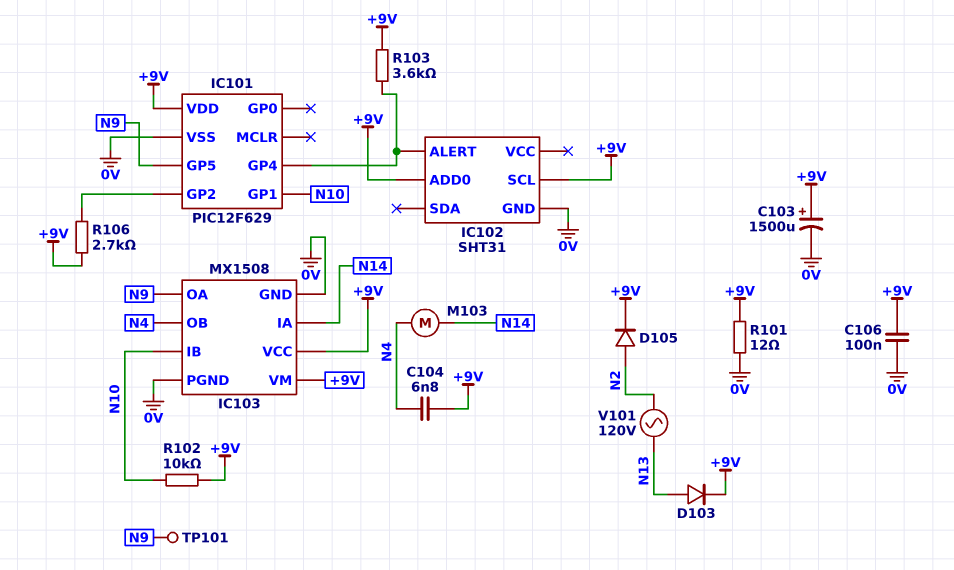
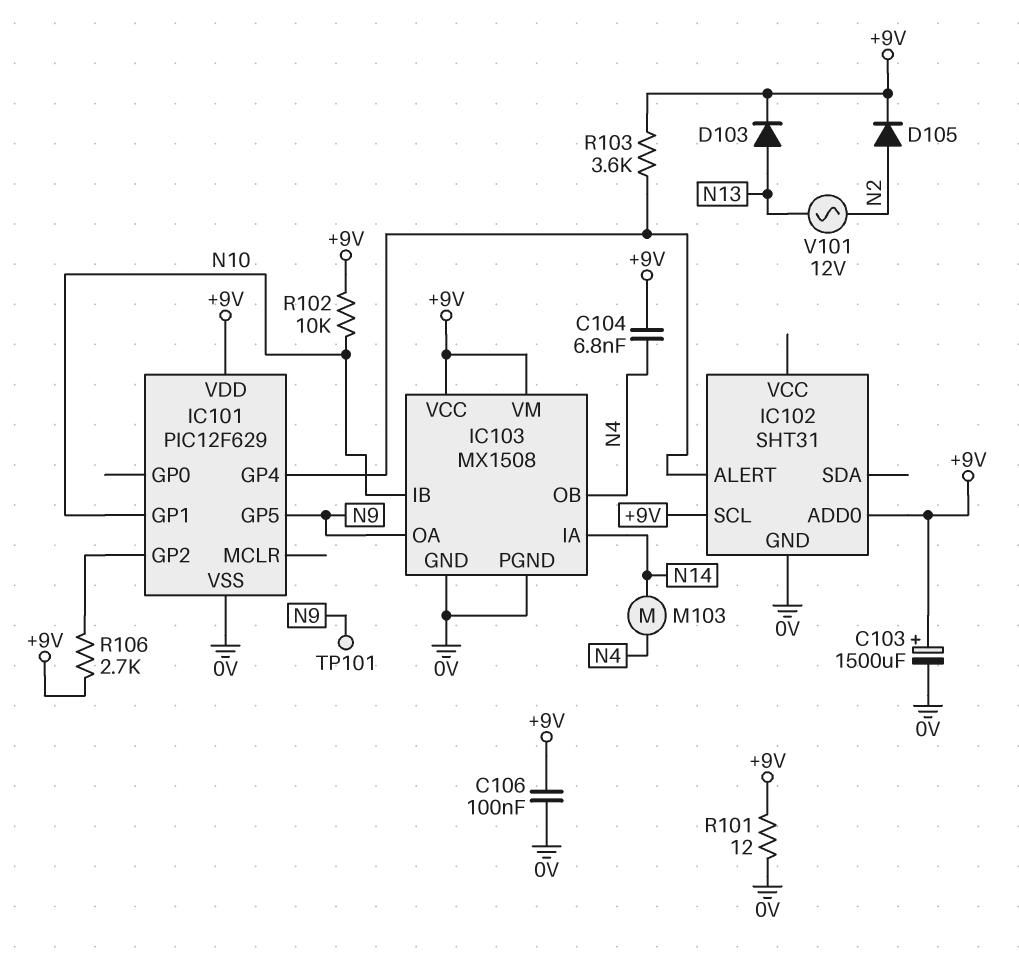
V101: AC 120V (N2, N13) -> AC 12V (N2, N13)

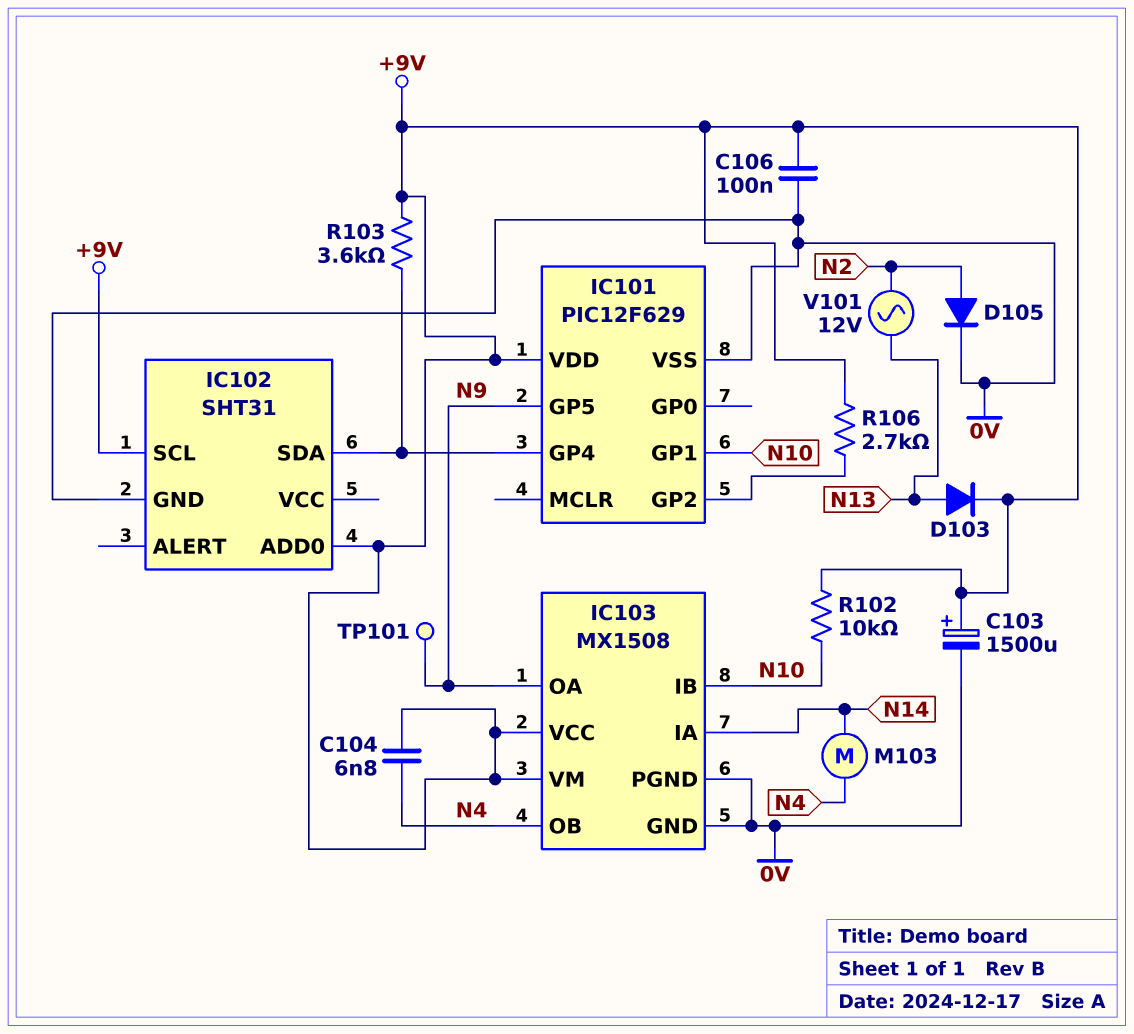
D105: diode (A N2, K +9V) -> diode (A N2, K 0V)
IC102 pin ALERT: IC101/GP4 -> none
IC102 pin SDA: none -> IC101/GP4
R101: 12 (+9V, 0V) -> none

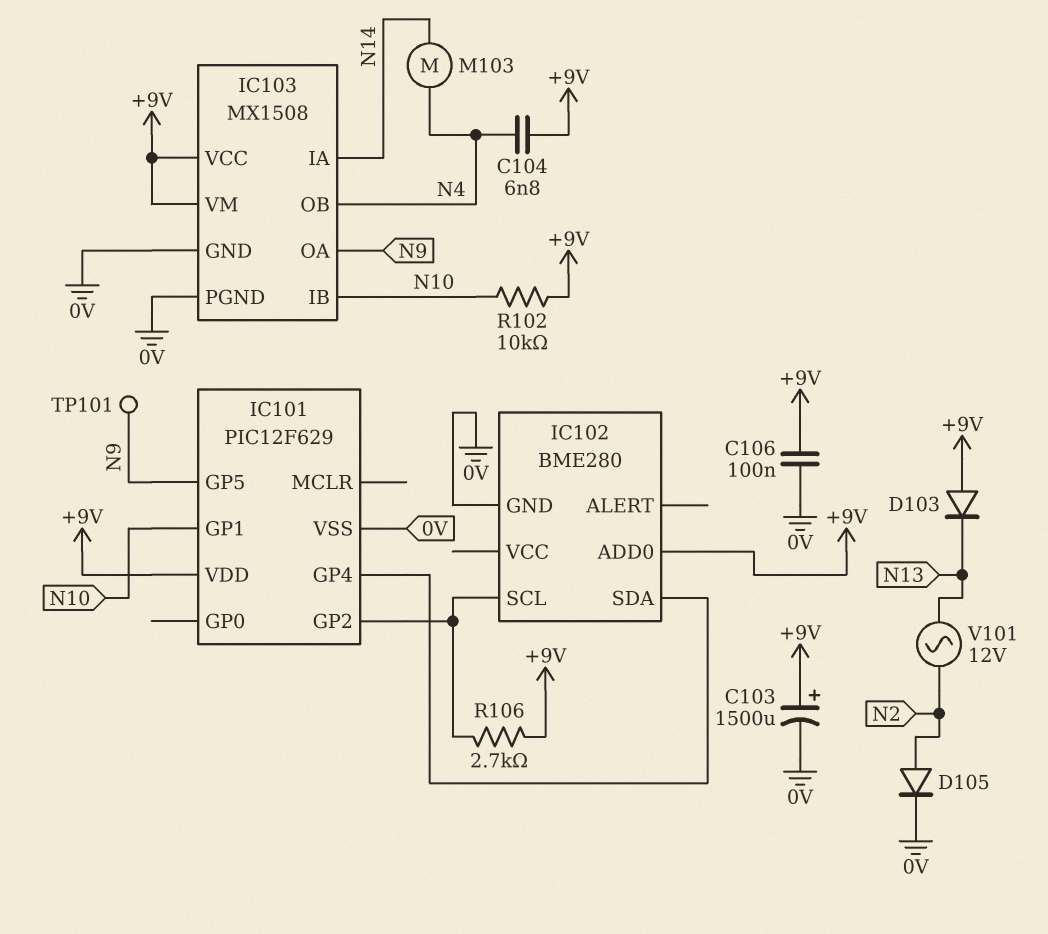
D103: diode (A N13, K +9V) -> diode (A +9V, K N13)
IC102: SHT31 -> BME280
IC102 pin SCL: +9V -> IC101/GP2
R103: 3.6k (+9V, IC101/GP4) -> none

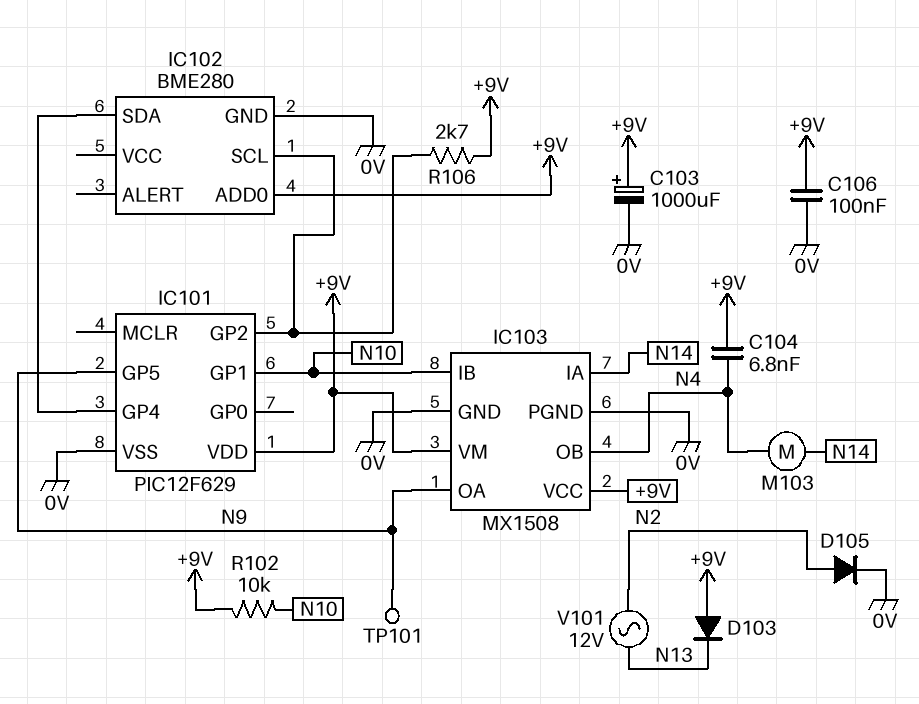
C103: 1500uF (plus +9V, minus 0V) -> 1000uF (plus +9V, minus 0V)

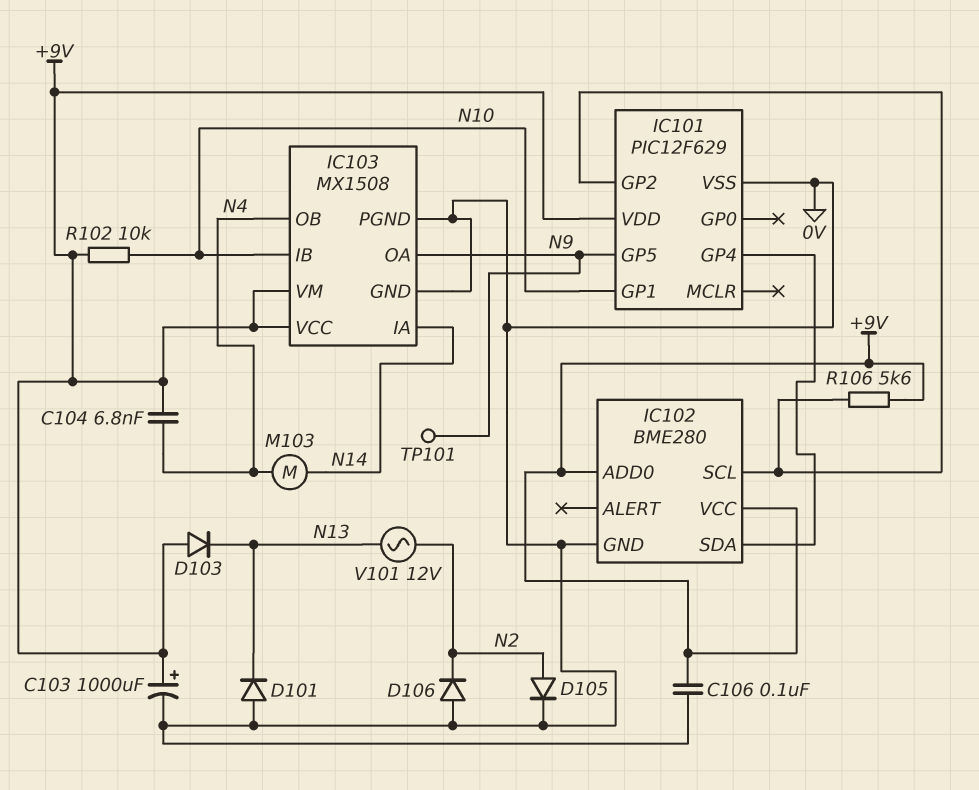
D101: none -> diode (A 0V, K N13)
D106: none -> diode (A 0V, K N2)
IC102 pin VCC: none -> +9V
R106: 2.7k (+9V, IC101/GP2) -> 5.6k (+9V, IC101/GP2)

